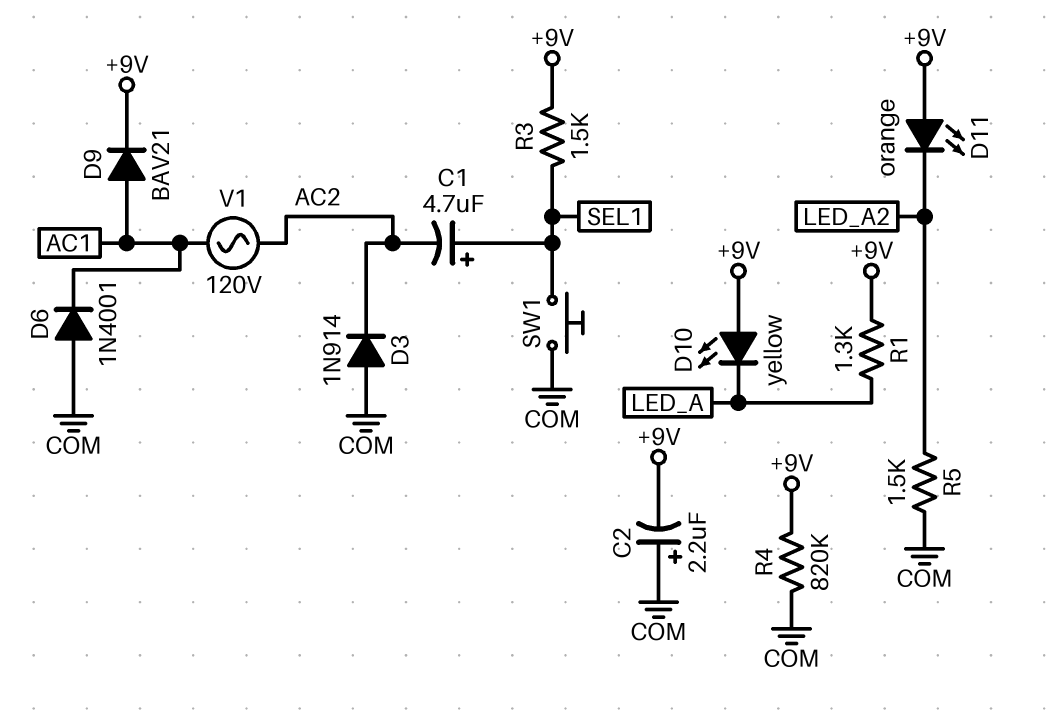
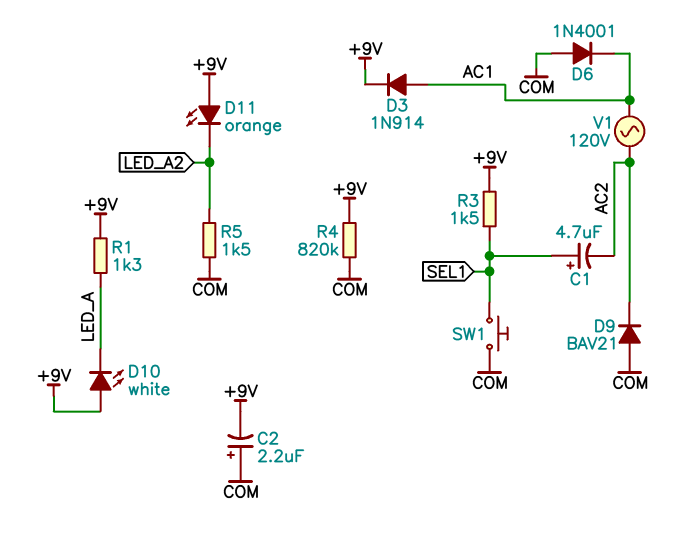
D3: diode 1N914 (A COM, K AC2) -> diode 1N914 (A AC1, K +9V)
D9: diode BAV21 (A AC1, K +9V) -> diode BAV21 (A COM, K AC2)
D10: LED yellow (A +9V, K LED_A) -> LED white (A +9V, K LED_A)

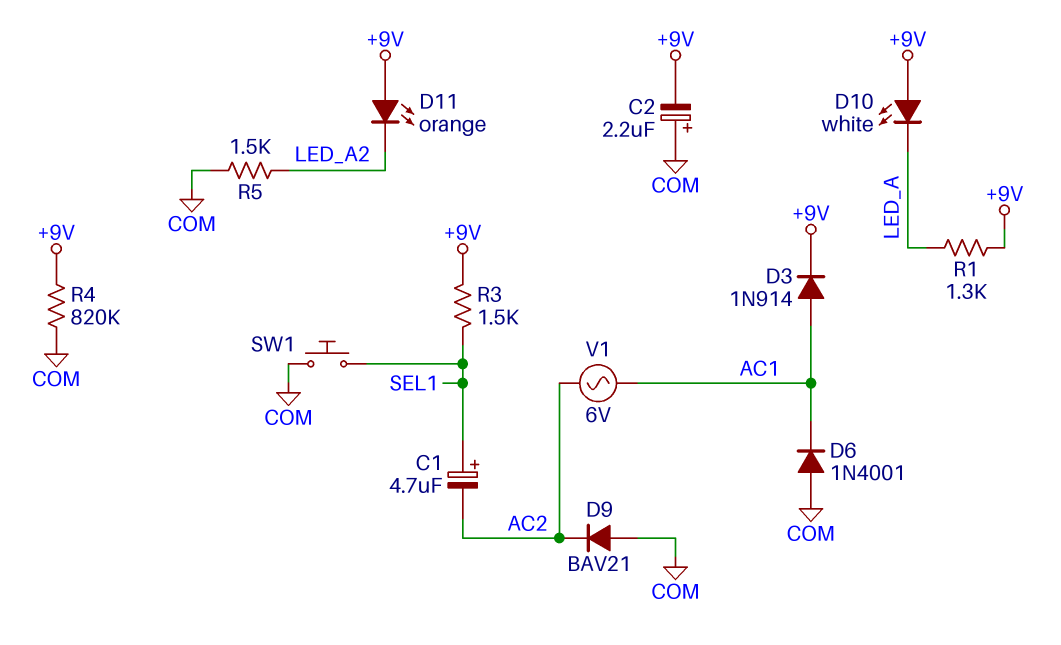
V1: AC 120V (AC1, AC2) -> AC 6V (AC1, AC2)

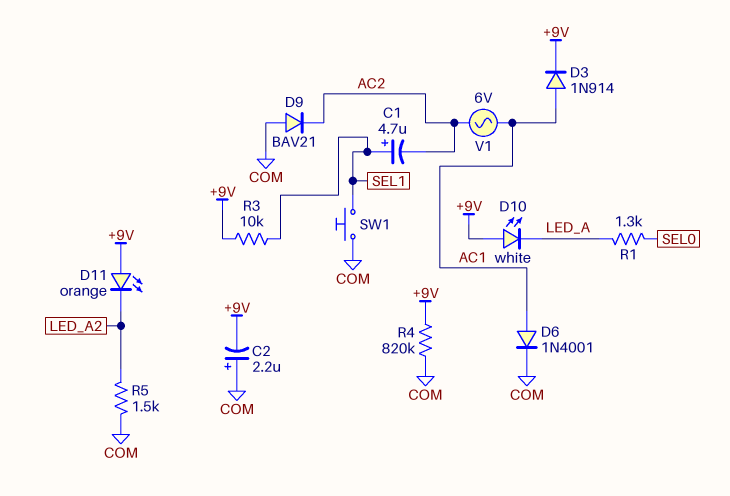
D6: diode 1N4001 (A COM, K AC1) -> diode 1N4001 (A AC1, K COM)
R1: 1.3k (+9V, LED_A) -> 1.3k (LED_A, SEL0)
R3: 1.5k (+9V, SEL1) -> 10k (+9V, SEL1)

